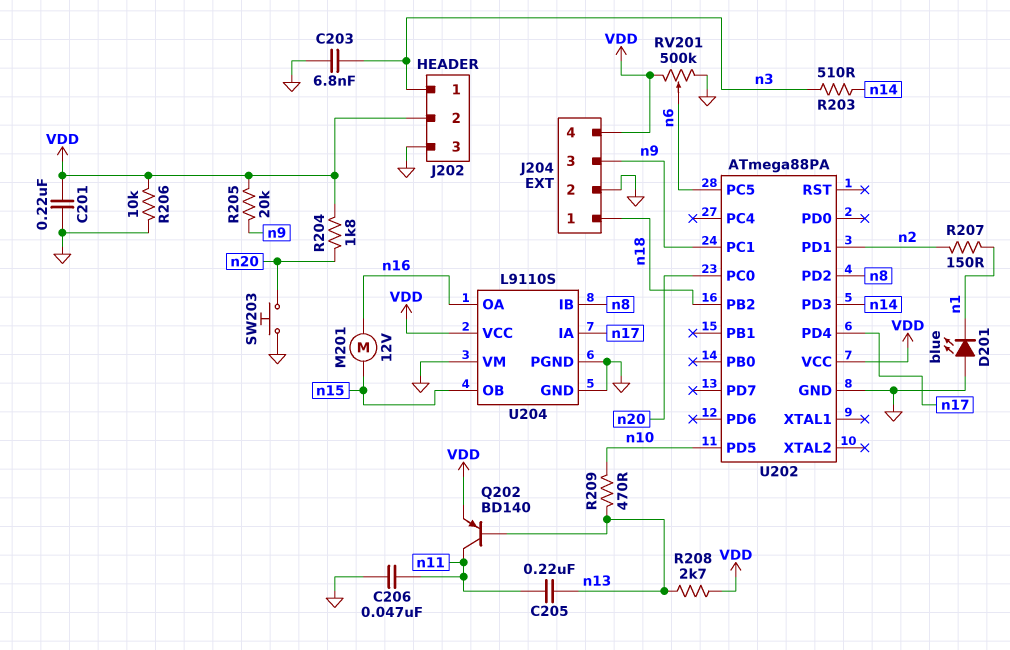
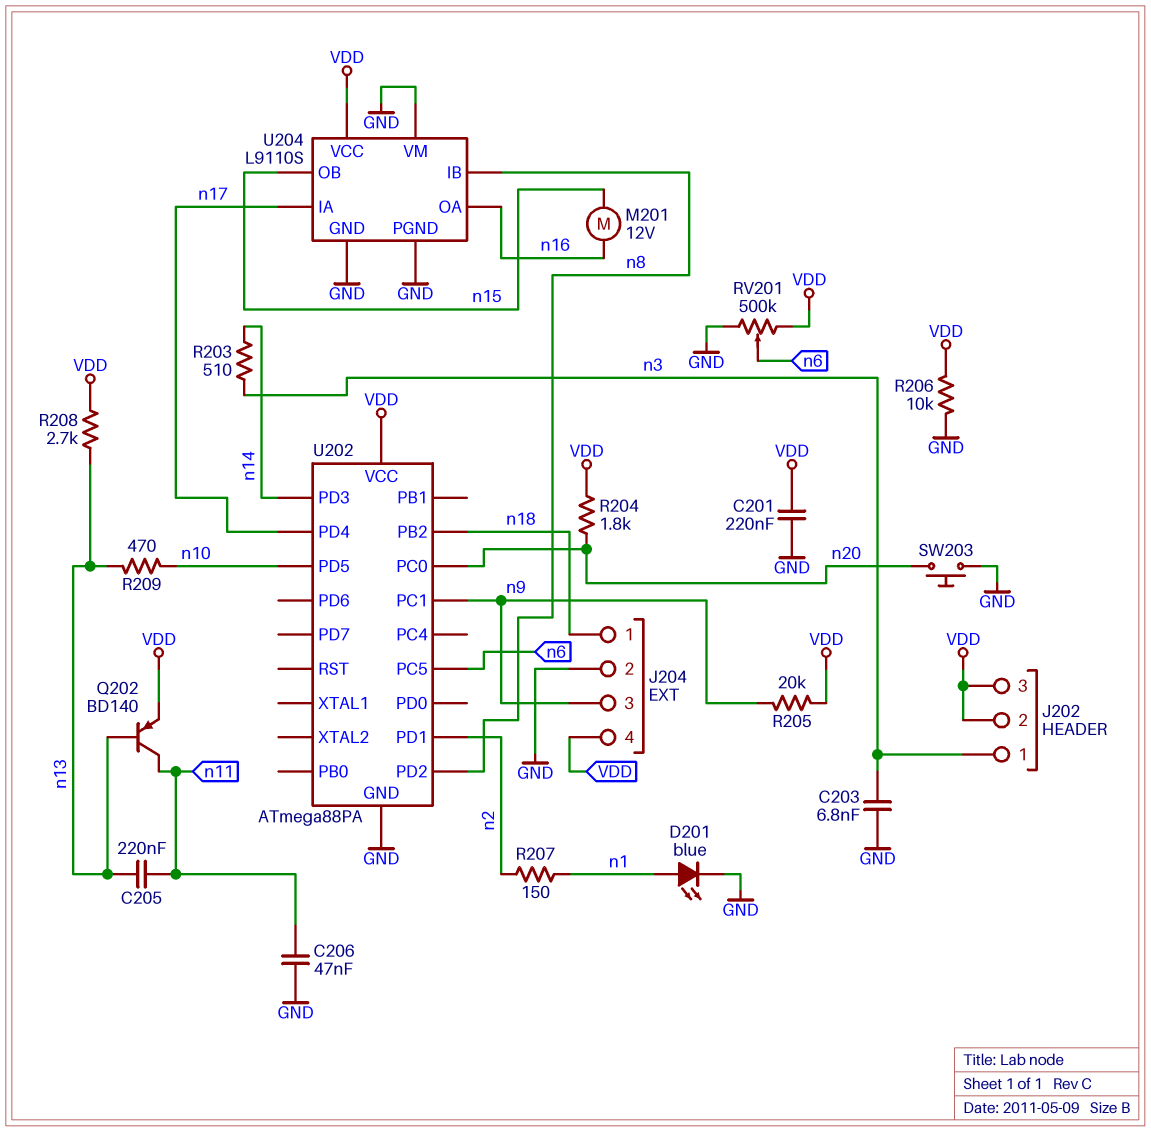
D201: LED blue (A GND, K n1) -> LED blue (A n1, K GND)
J202 pin 3: GND -> VDD

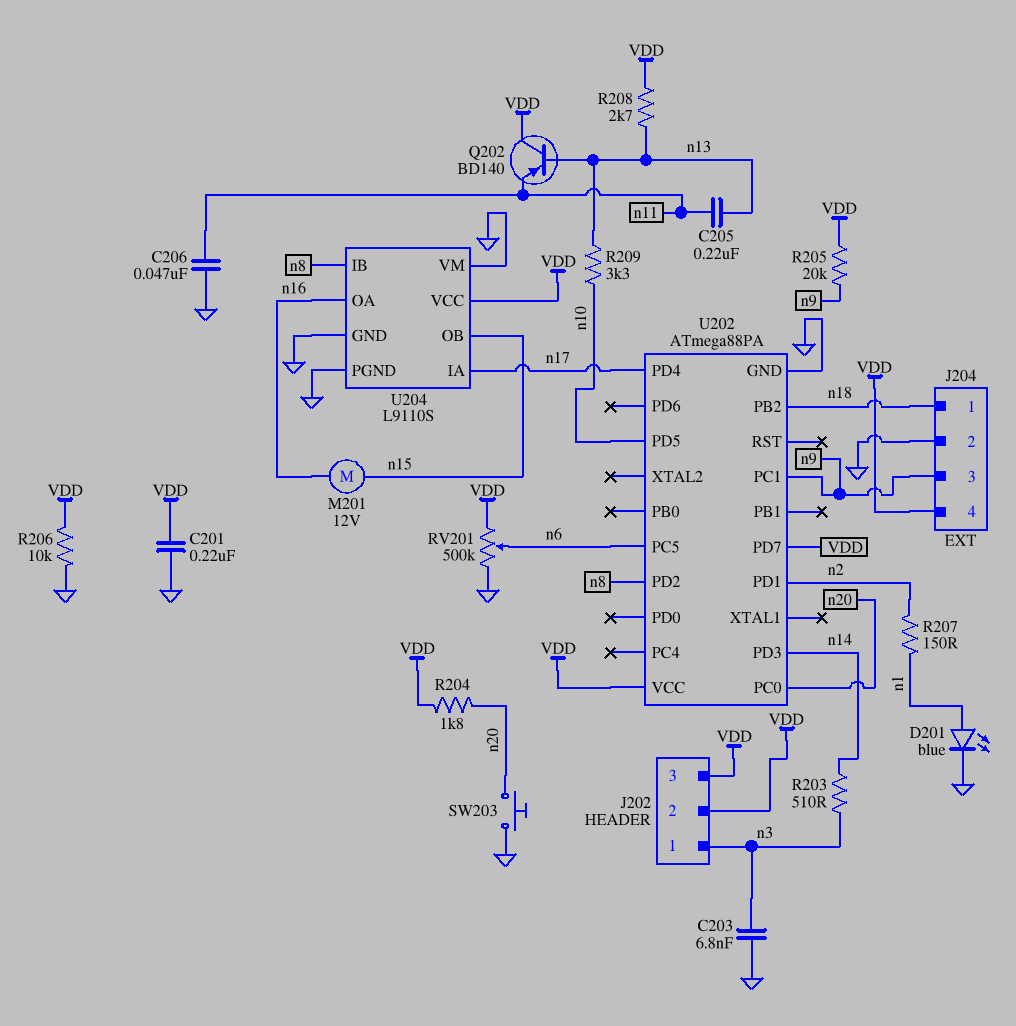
Q202: PNP BD140 (B n13, C n11, E VDD) -> PNP BD140 (B n13, C VDD, E n11)
R209: 470 (n10, n13) -> 3.3k (n10, n13)
U202 pin PD7: none -> VDD

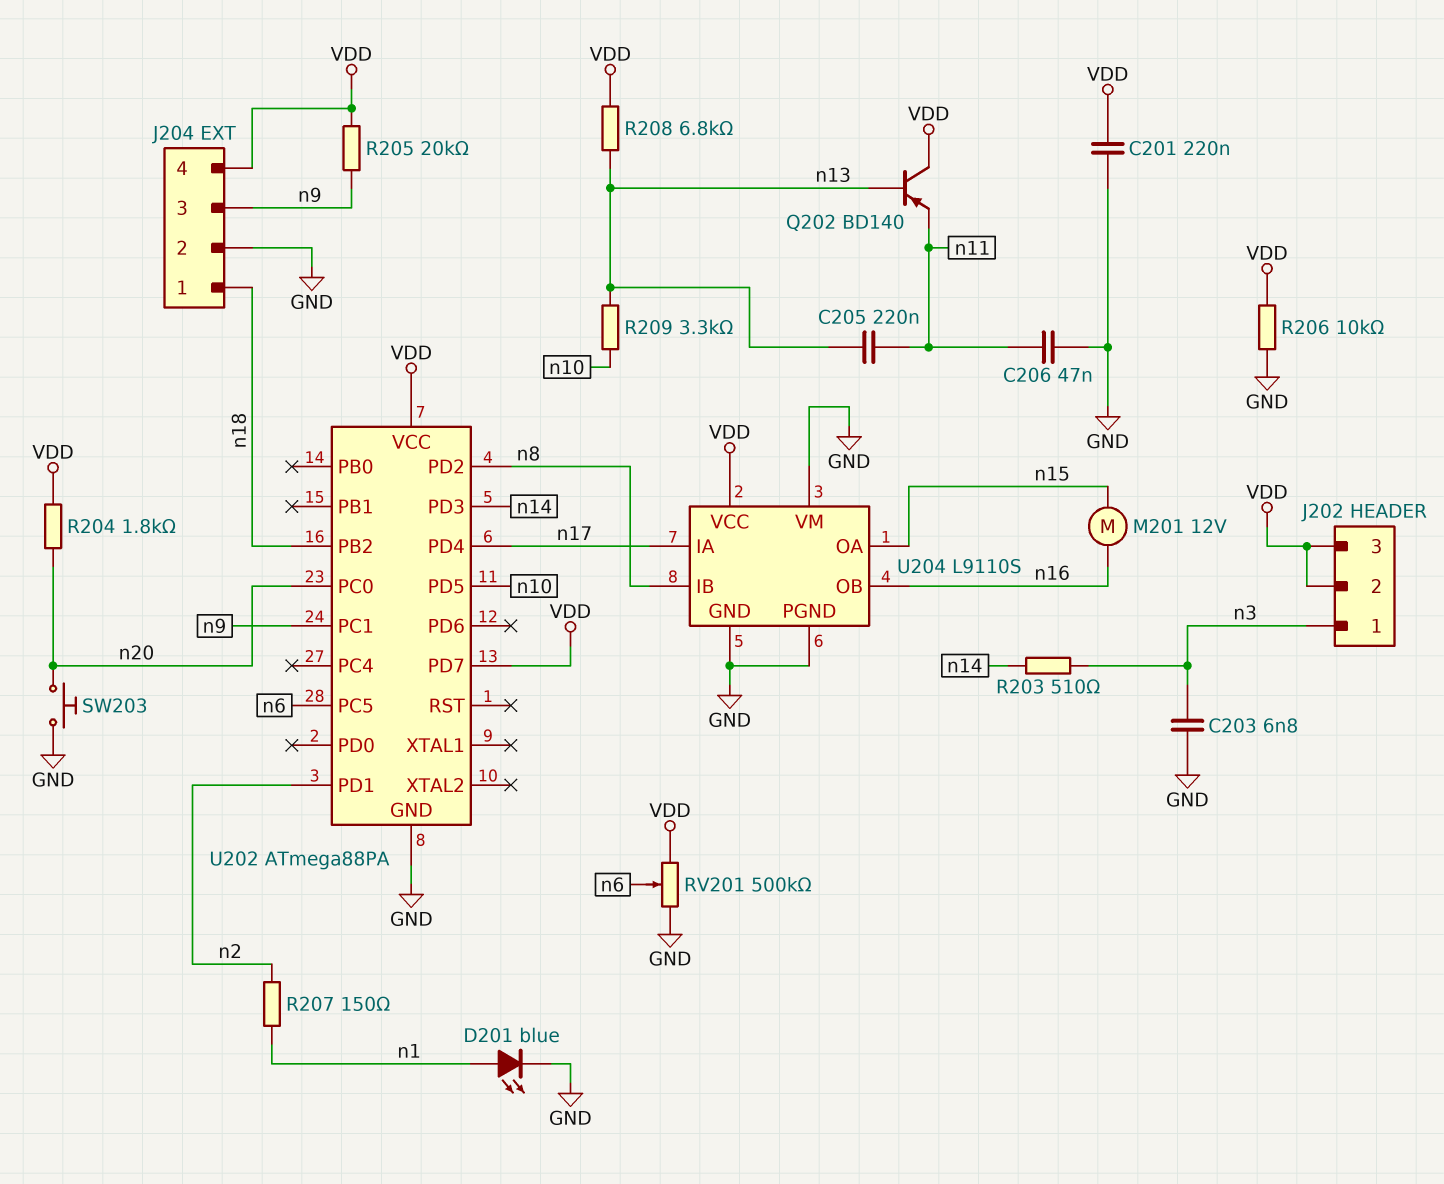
R208: 2.7k (VDD, n13) -> 6.8k (VDD, n13)
U204 pin OA: n16 -> n15
U204 pin OB: n15 -> n16

